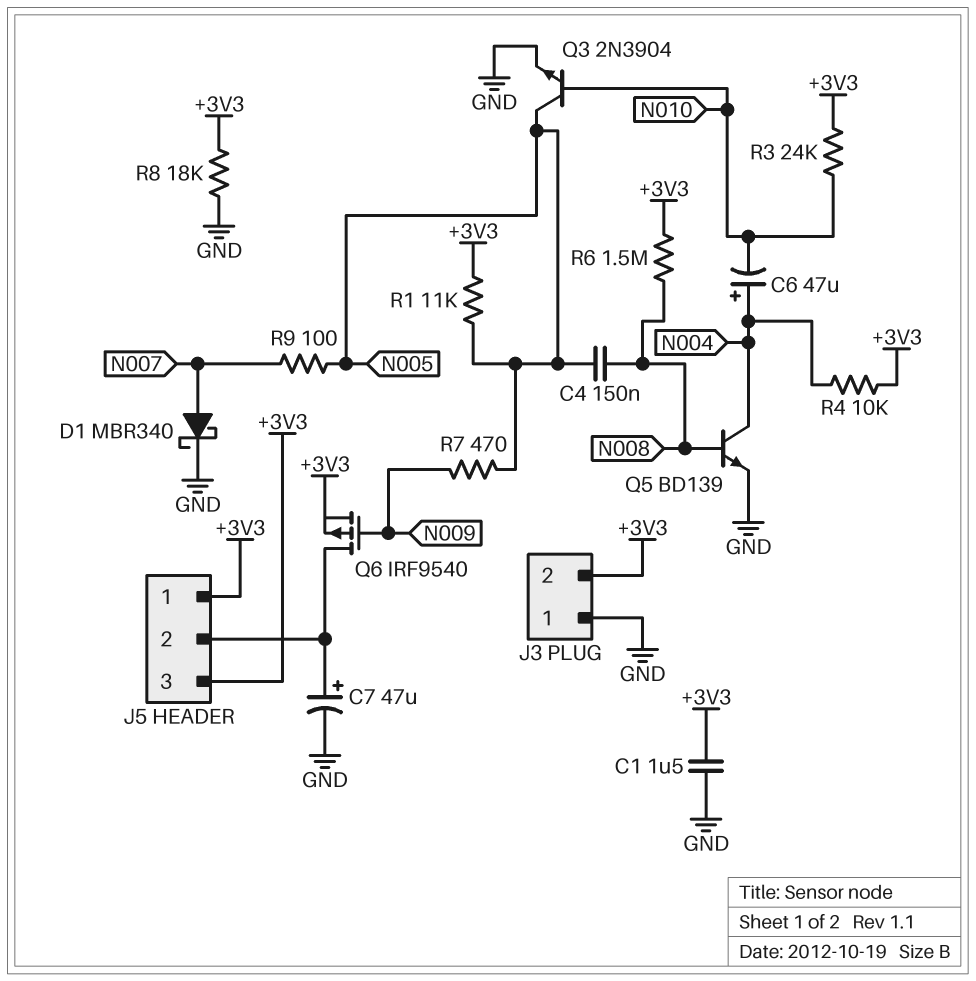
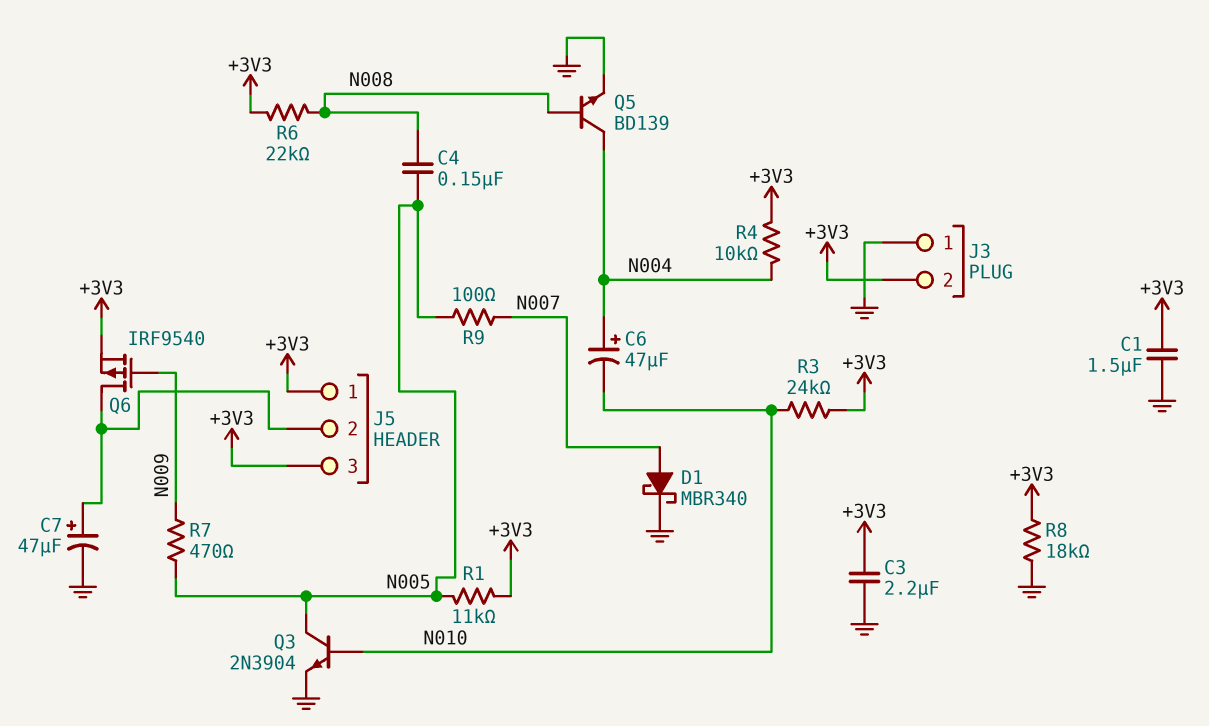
C3: none -> 2.2uF (+3V3, GND)
R6: 1.5M (+3V3, N008) -> 22k (+3V3, N008)

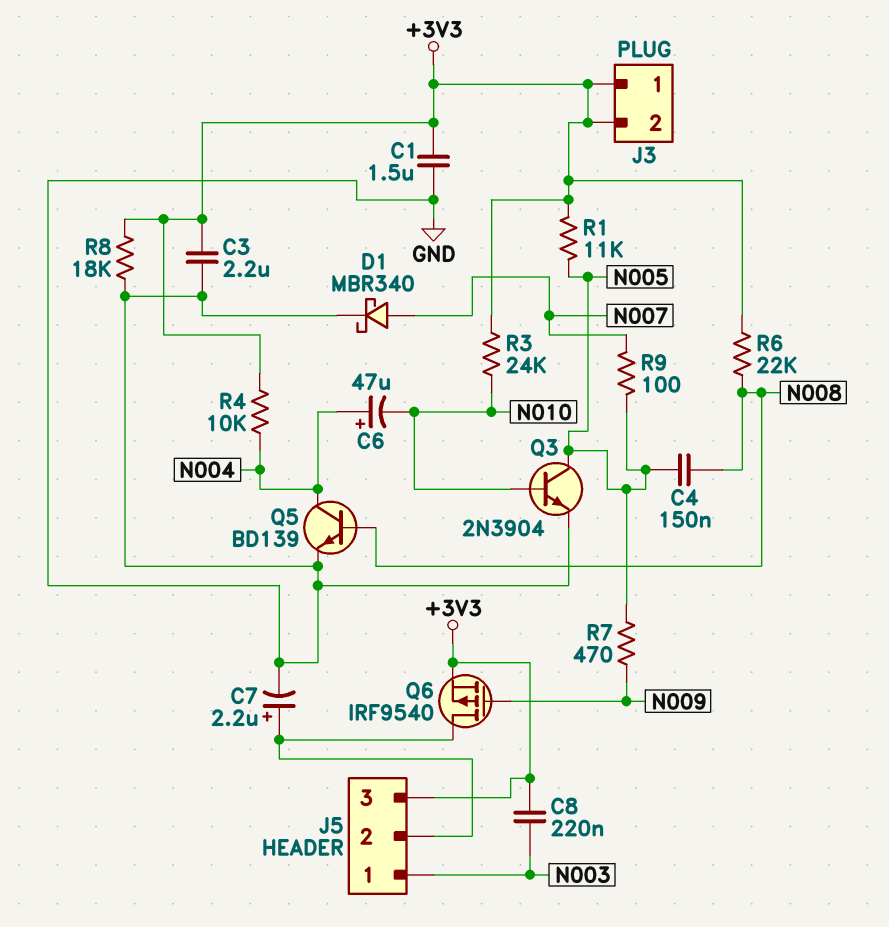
C7: 47uF (plus J5/2, minus GND) -> 2.2uF (plus J5/2, minus GND)
C8: none -> 220nF (+3V3, N003)
J3 pin 1: GND -> +3V3
J5 pin 1: +3V3 -> N003

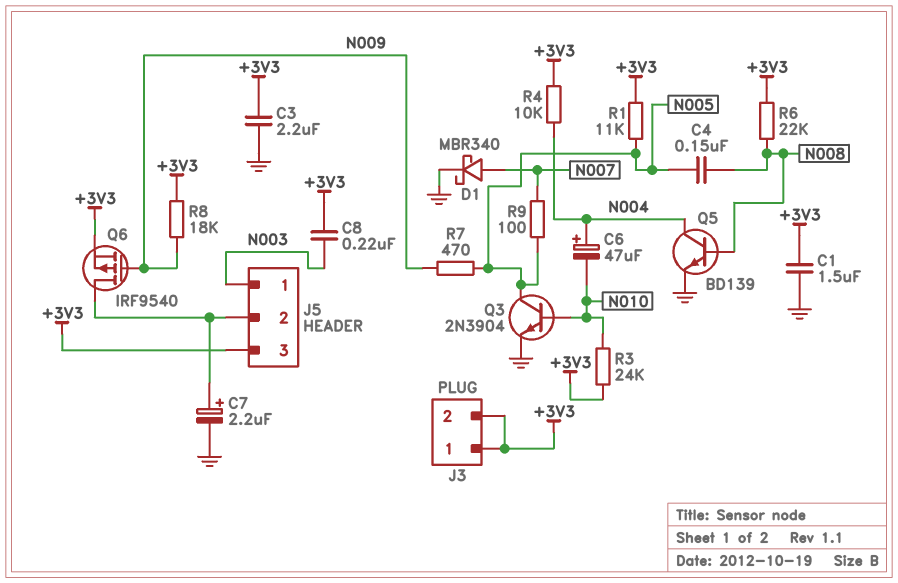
R8: 18k (+3V3, GND) -> 18k (+3V3, N009)

